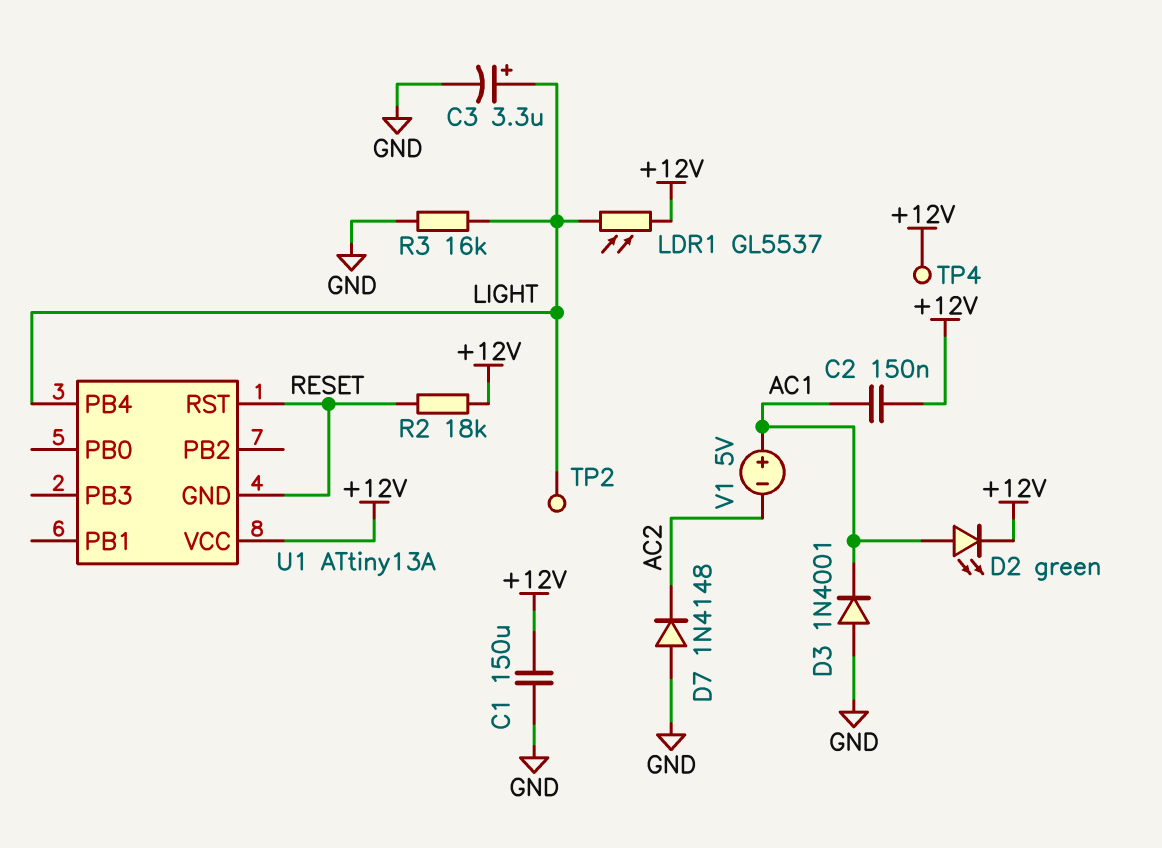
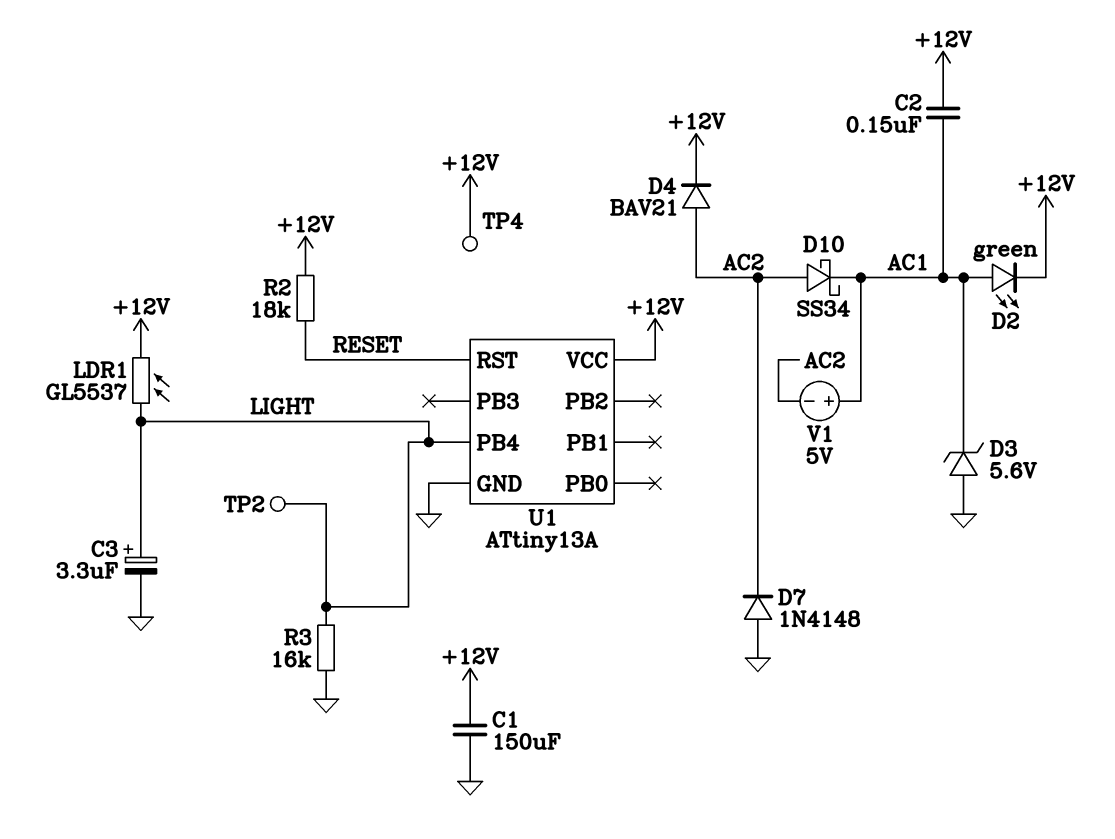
D3: diode 1N4001 (A GND, K AC1) -> zener 5.6V (A GND, K AC1)
D4: none -> diode BAV21 (A AC2, K +12V)
D10: none -> schottky SS34 (A AC2, K AC1)
U1 pin GND: RESET -> GND

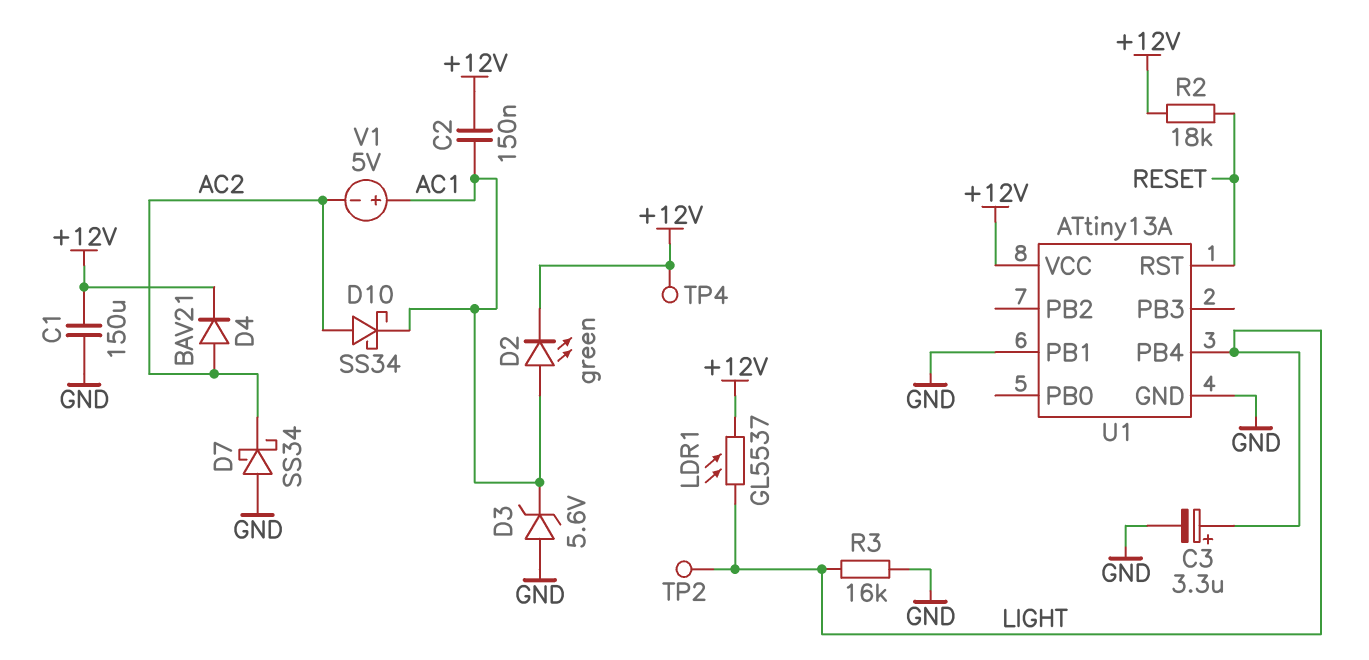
D7: diode 1N4148 (A GND, K AC2) -> schottky SS34 (A GND, K AC2)
U1 pin PB1: none -> GND

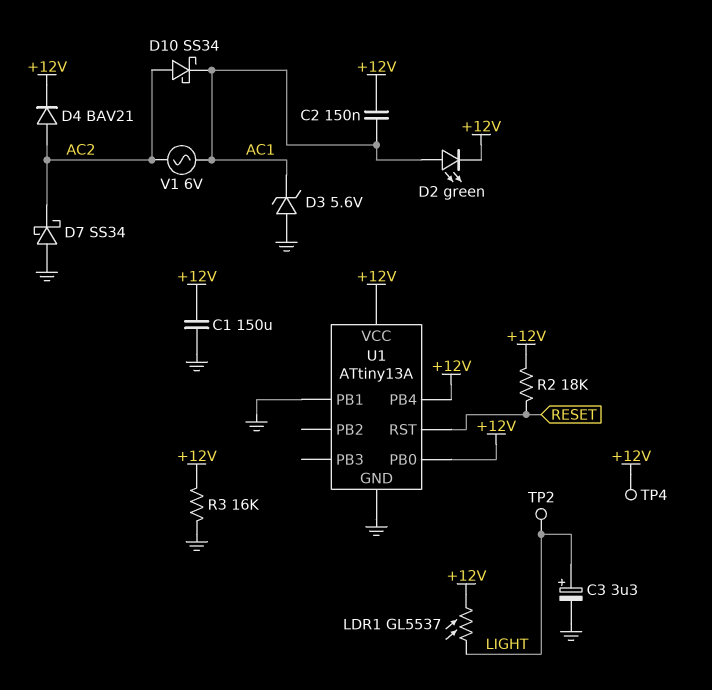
R3: 16k (GND, LIGHT) -> 16k (+12V, GND)
U1 pin PB0: none -> +12V
U1 pin PB4: LIGHT -> +12V
V1: 5V (plus AC1, minus AC2) -> AC 6V (AC1, AC2)

